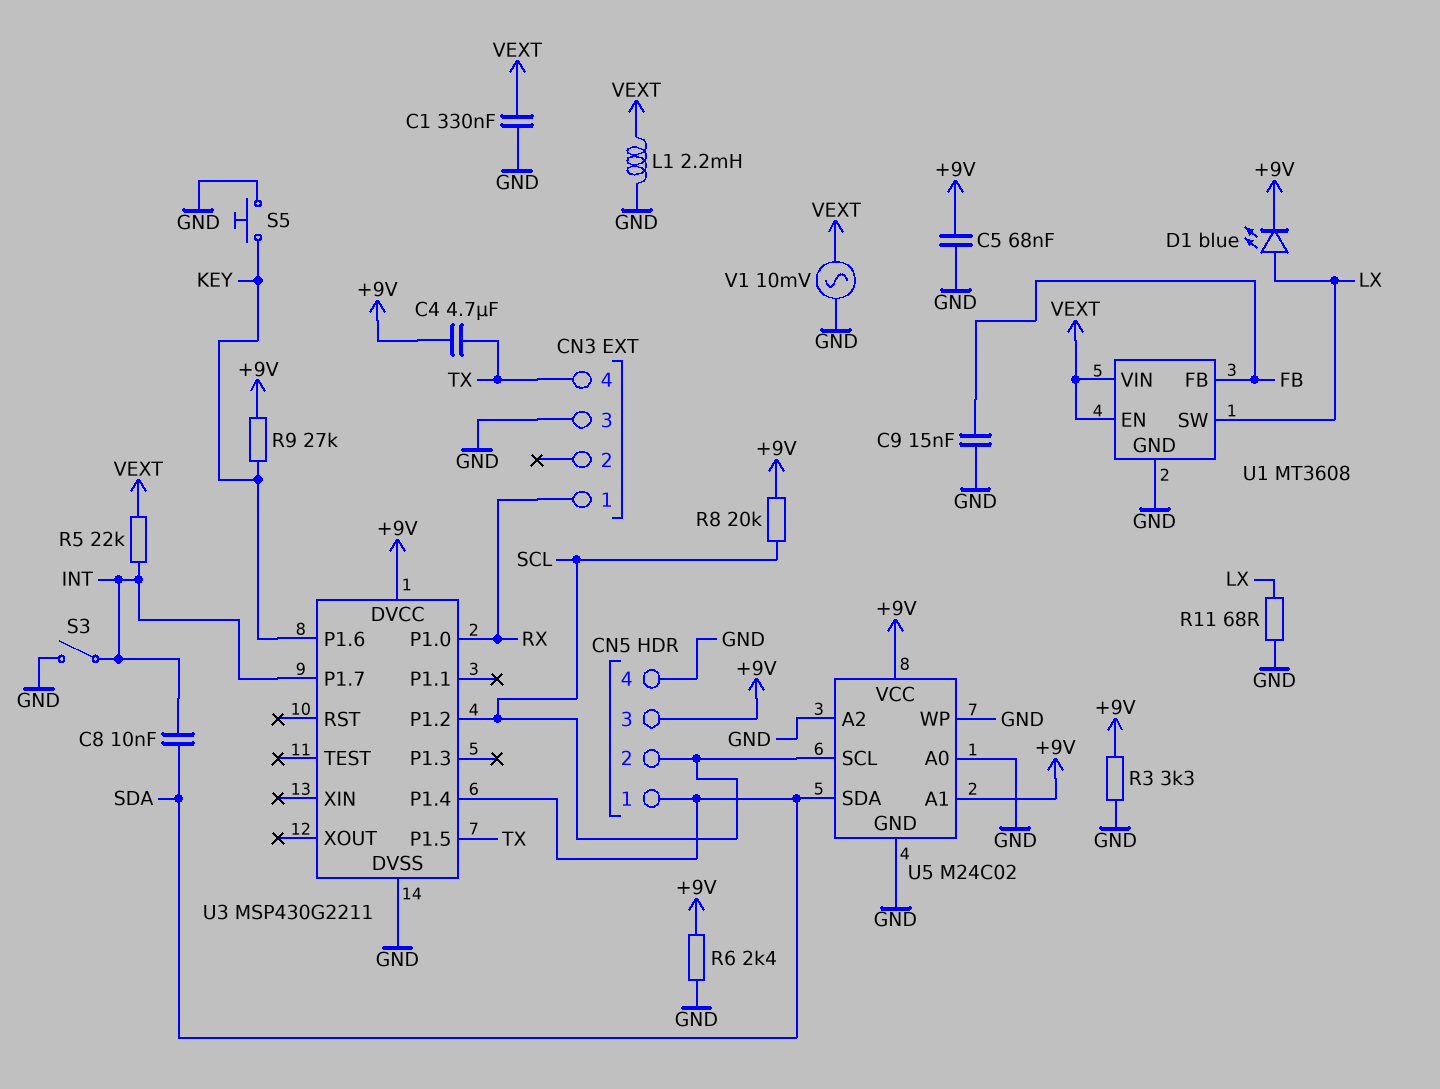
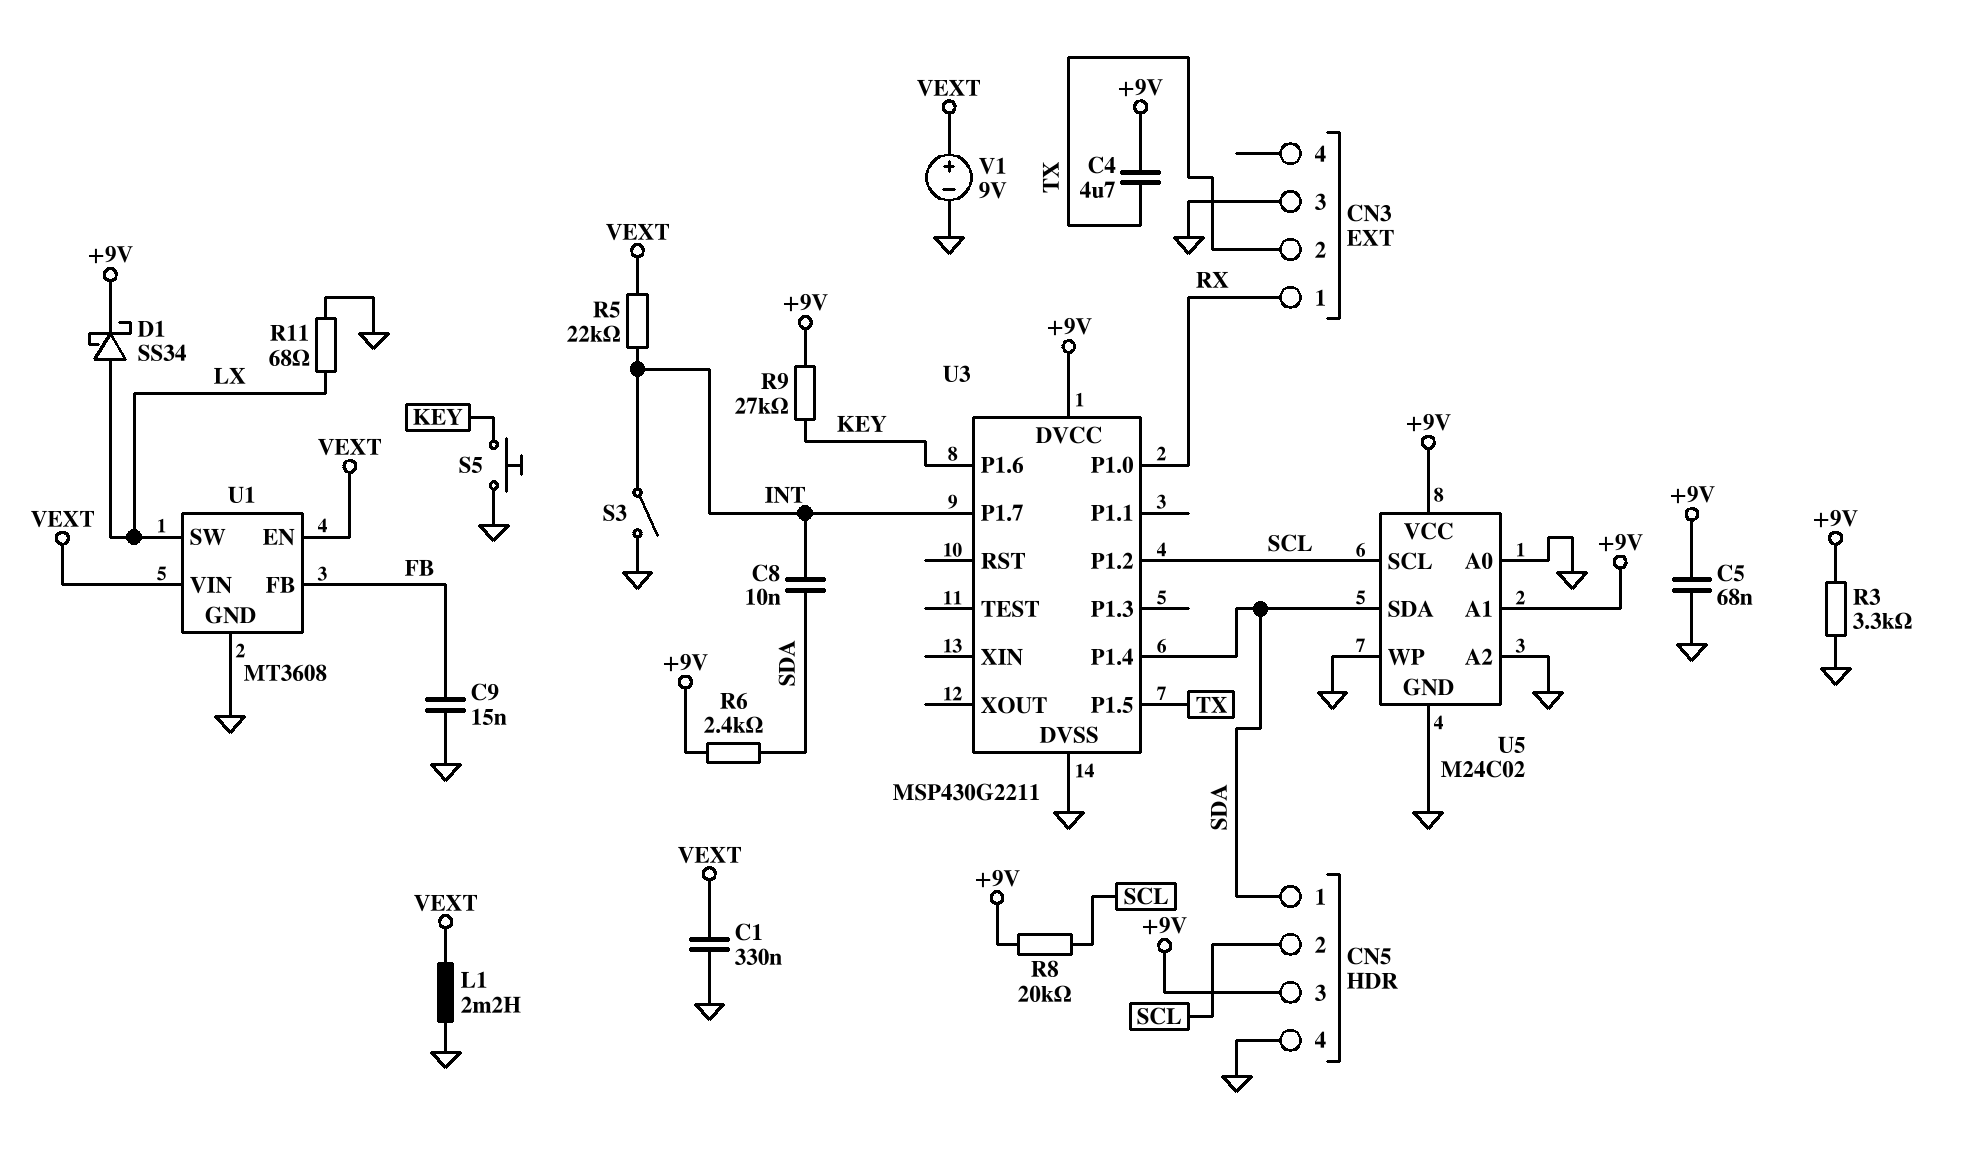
CN3 pin 2: none -> TX
CN3 pin 4: TX -> none
D1: LED blue (A LX, K +9V) -> schottky SS34 (A LX, K +9V)
R6: 2.4k (+9V, GND) -> 2.4k (+9V, SDA)
V1: AC 10mV (GND, VEXT) -> 9V (plus VEXT, minus GND)

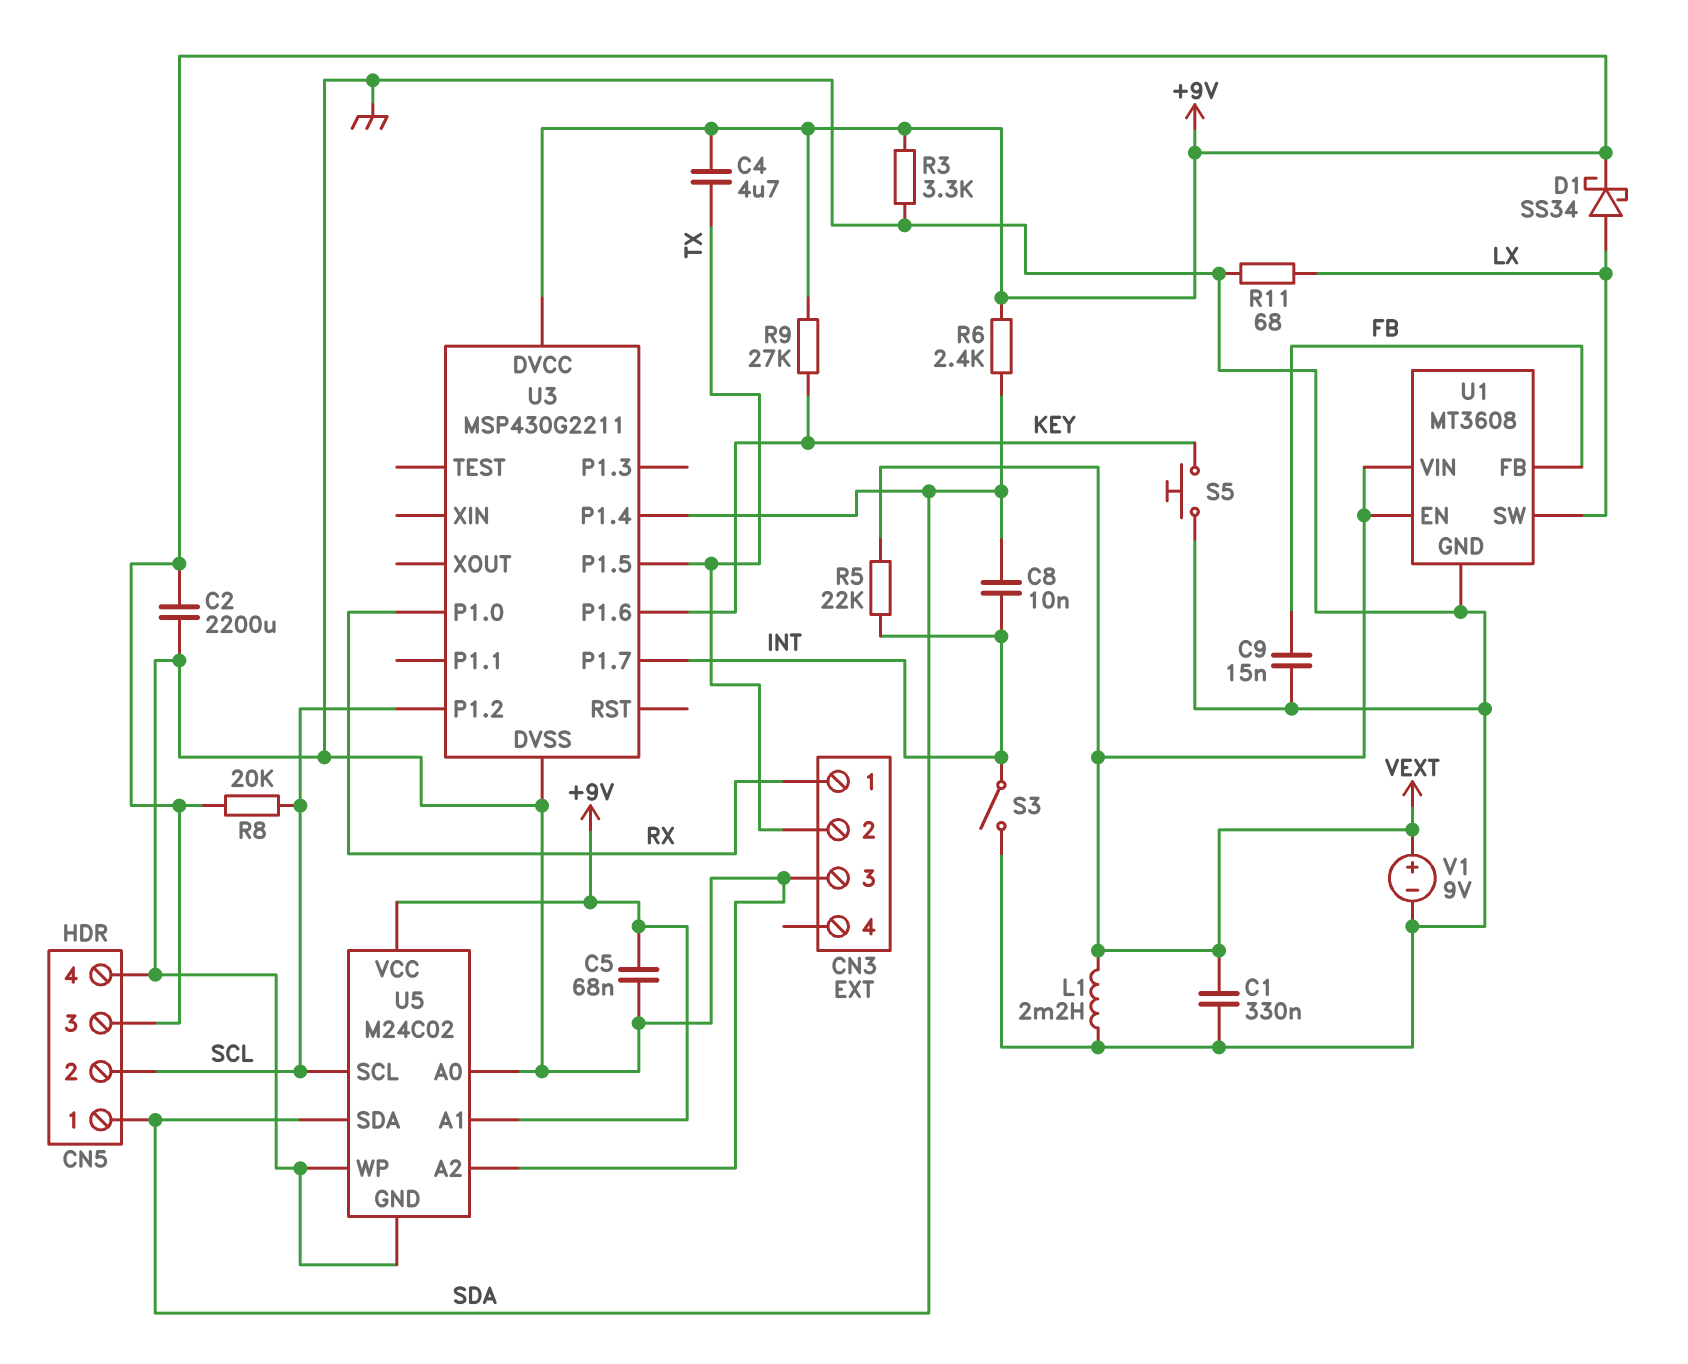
C2: none -> 2200uF (+9V, GND)

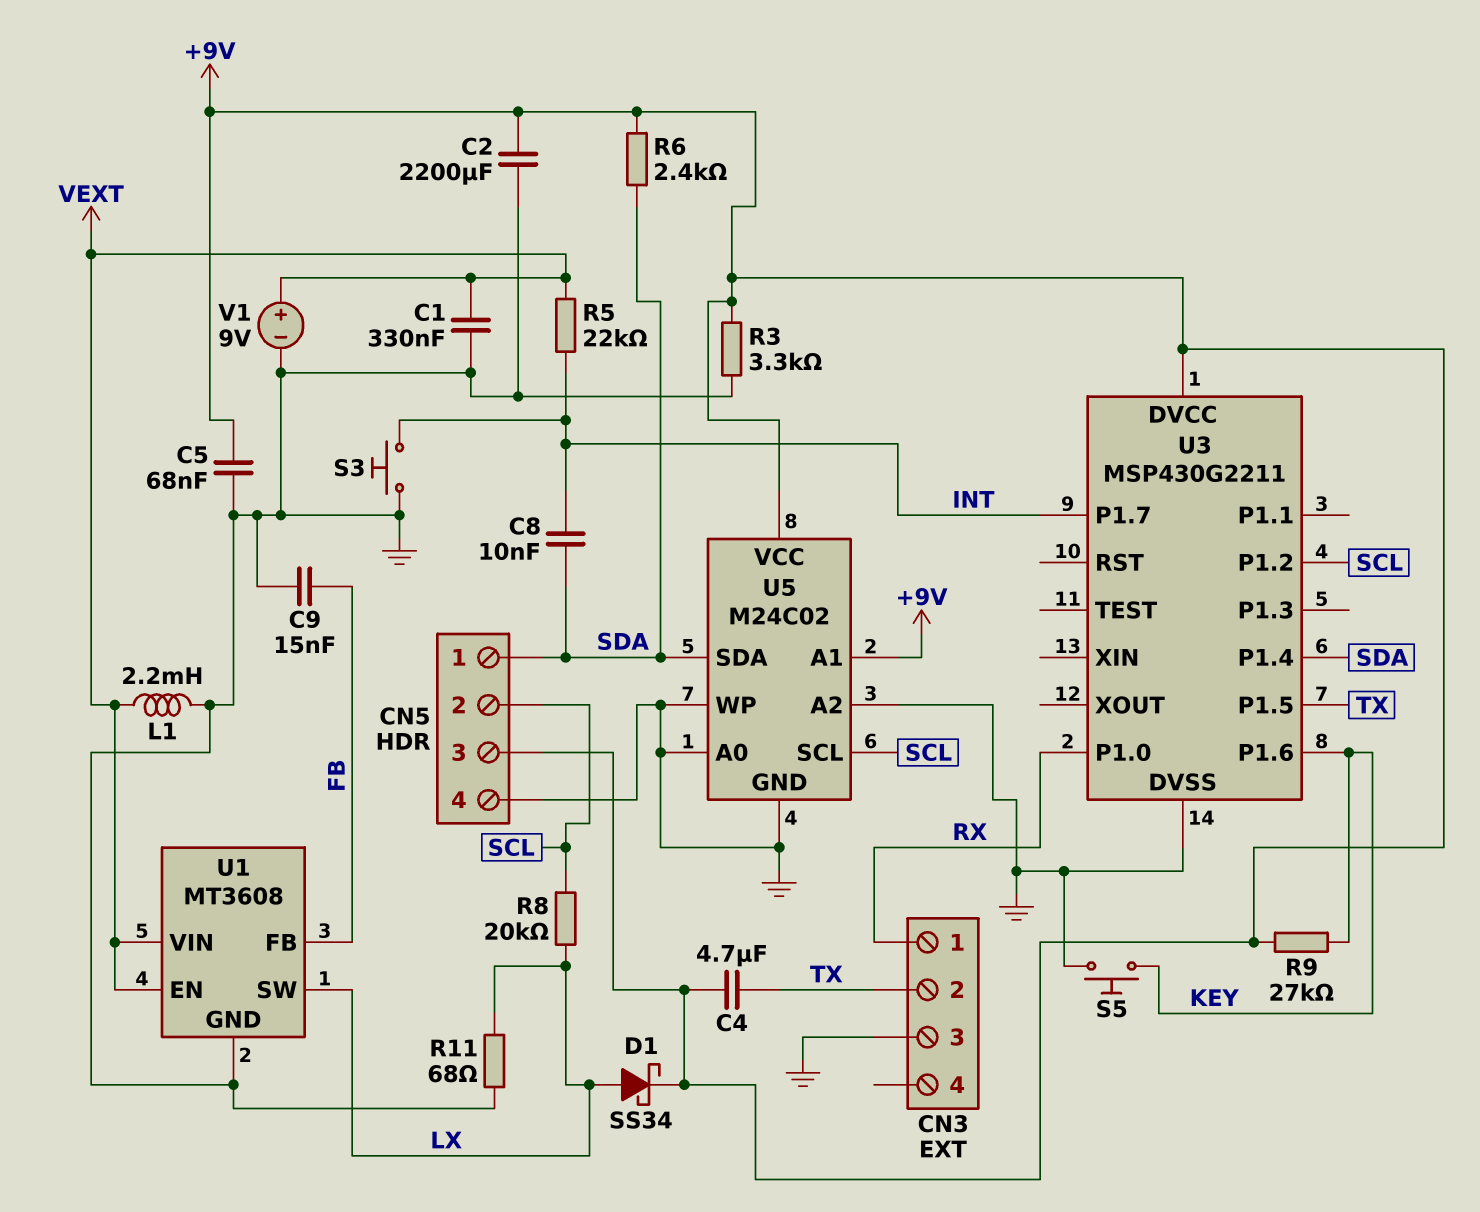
R8: 20k (+9V, SCL) -> 20k (LX, SCL)
S3: switch (GND, INT) -> button (GND, INT)

